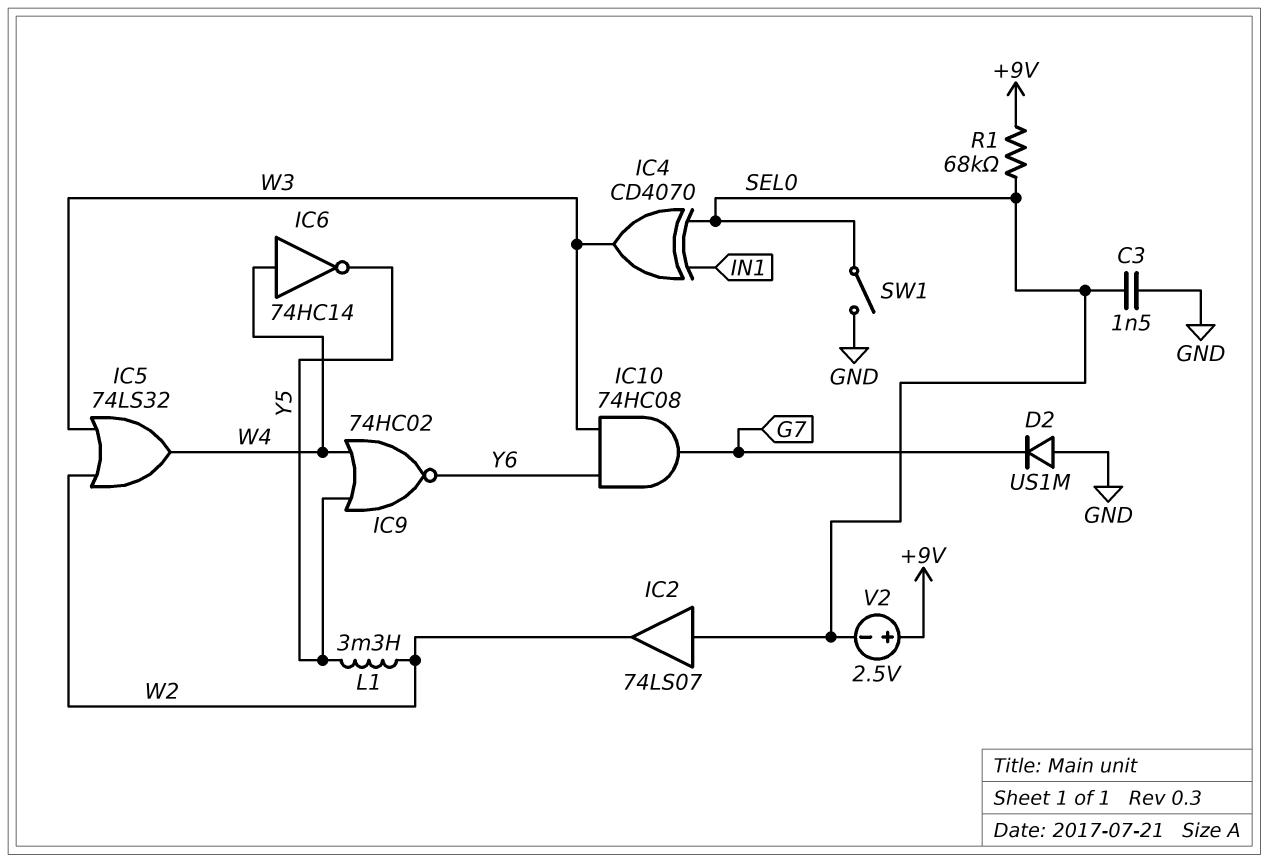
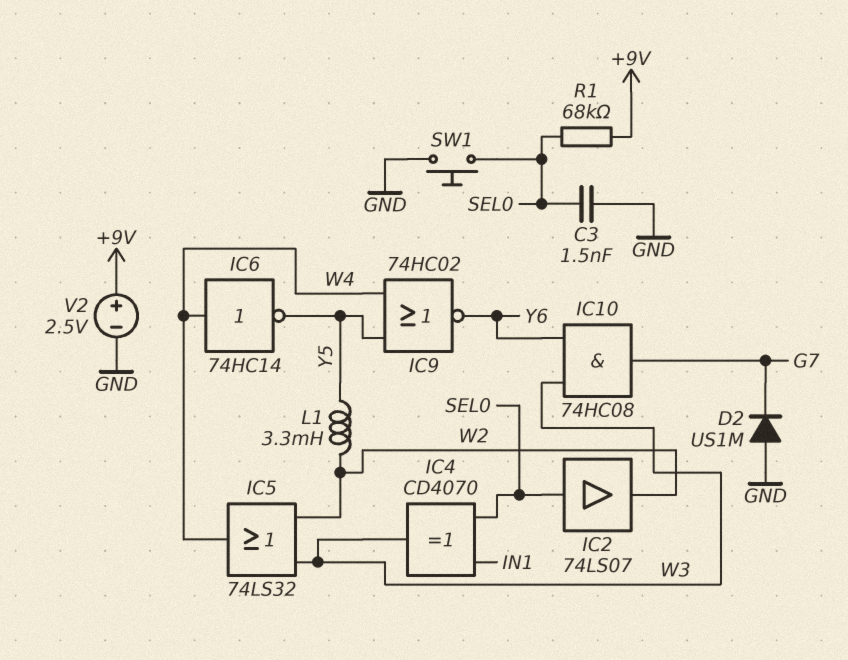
SW1: switch (GND, SEL0) -> button (GND, SEL0)
V2: 2.5V (plus +9V, minus SEL0) -> 2.5V (plus +9V, minus GND)

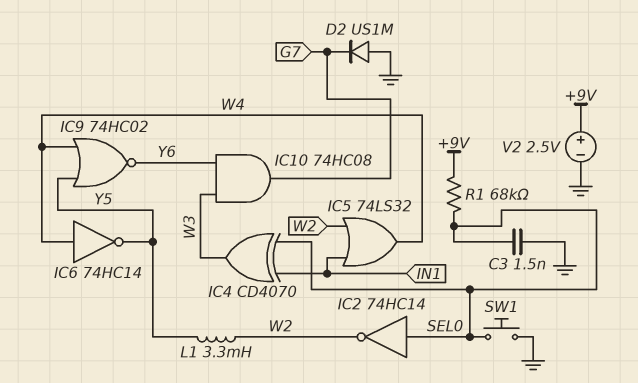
IC2: buffer 74LS07 (in SEL0, out W2) -> NOT 74HC14 (in SEL0, out W2)
IC5: OR 74LS32 (in W2, in W3, out W4) -> OR 74LS32 (in IN1, in W2, out W4)

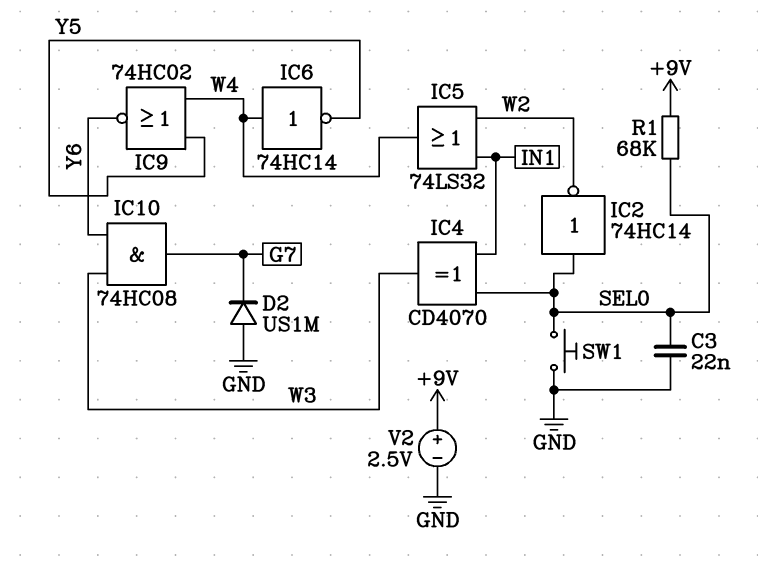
C3: 1.5nF (GND, SEL0) -> 22nF (GND, SEL0)
L1: 3.3mH (W2, Y5) -> none

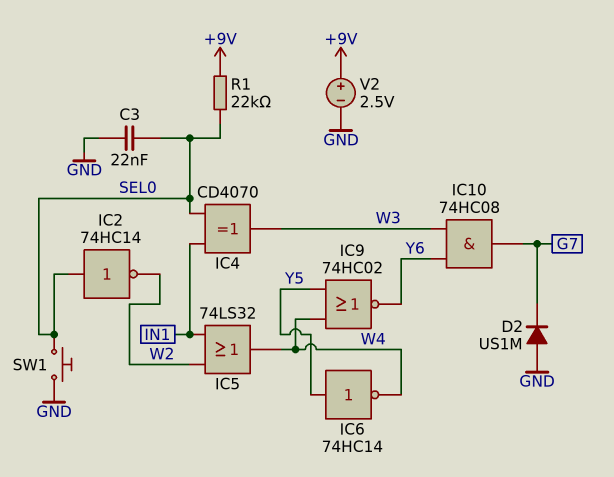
IC6: NOT 74HC14 (in W4, out Y5) -> NOT 74HC14 (in Y5, out W4)
R1: 68k (+9V, SEL0) -> 22k (+9V, SEL0)

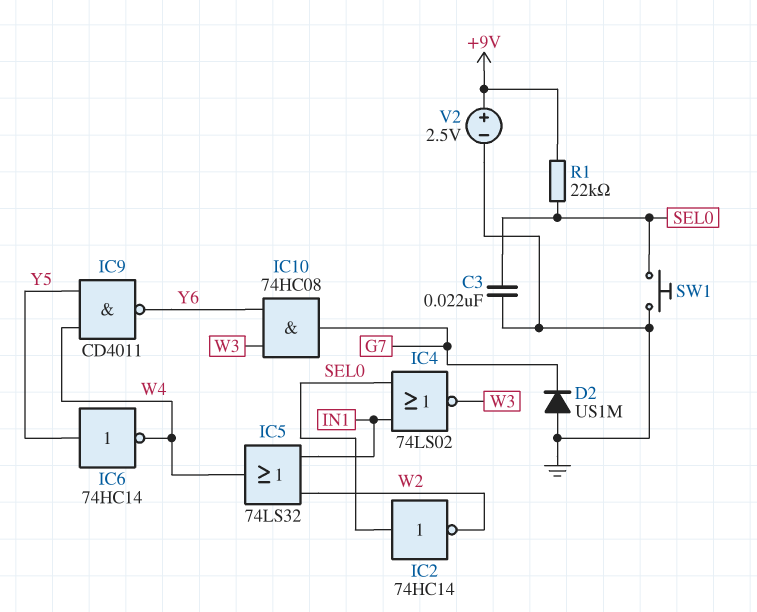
IC4: XOR CD4070 (in IN1, in SEL0, out W3) -> NOR 74LS02 (in IN1, in SEL0, out W3)
IC9: NOR 74HC02 (in W4, in Y5, out Y6) -> NAND CD4011 (in W4, in Y5, out Y6)

